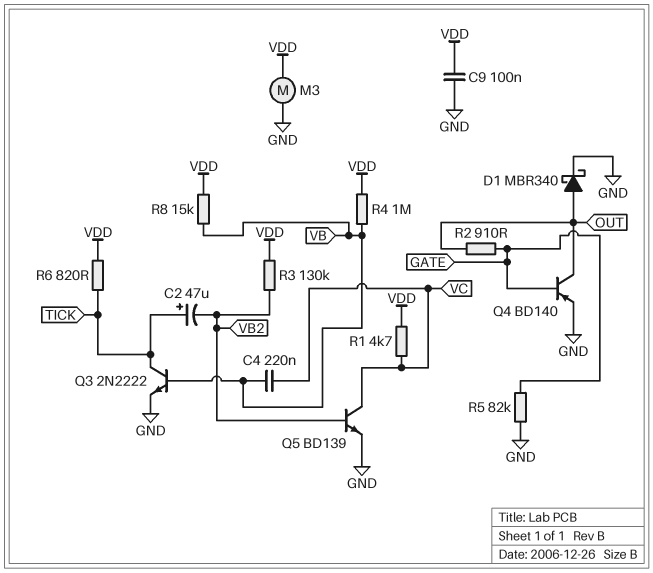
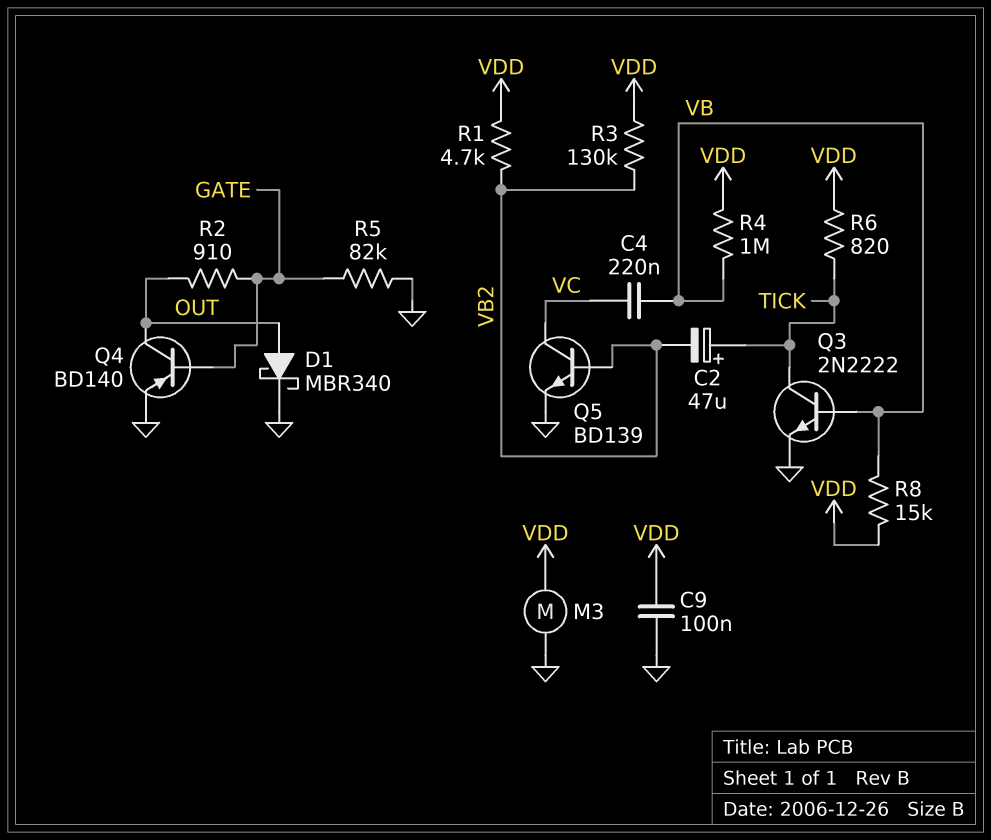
R1: 4.7k (VC, VDD) -> 4.7k (VB2, VDD)

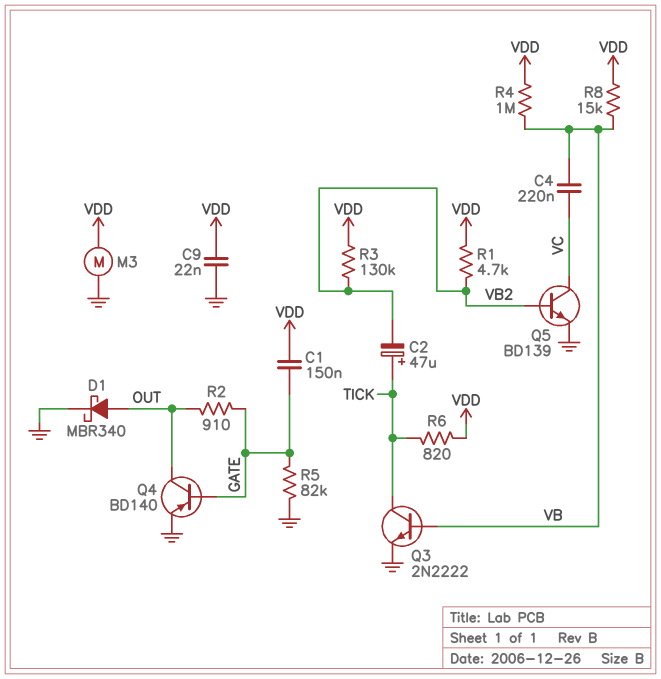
C1: none -> 150nF (GATE, VDD)
C9: 100nF (GND, VDD) -> 22nF (GND, VDD)

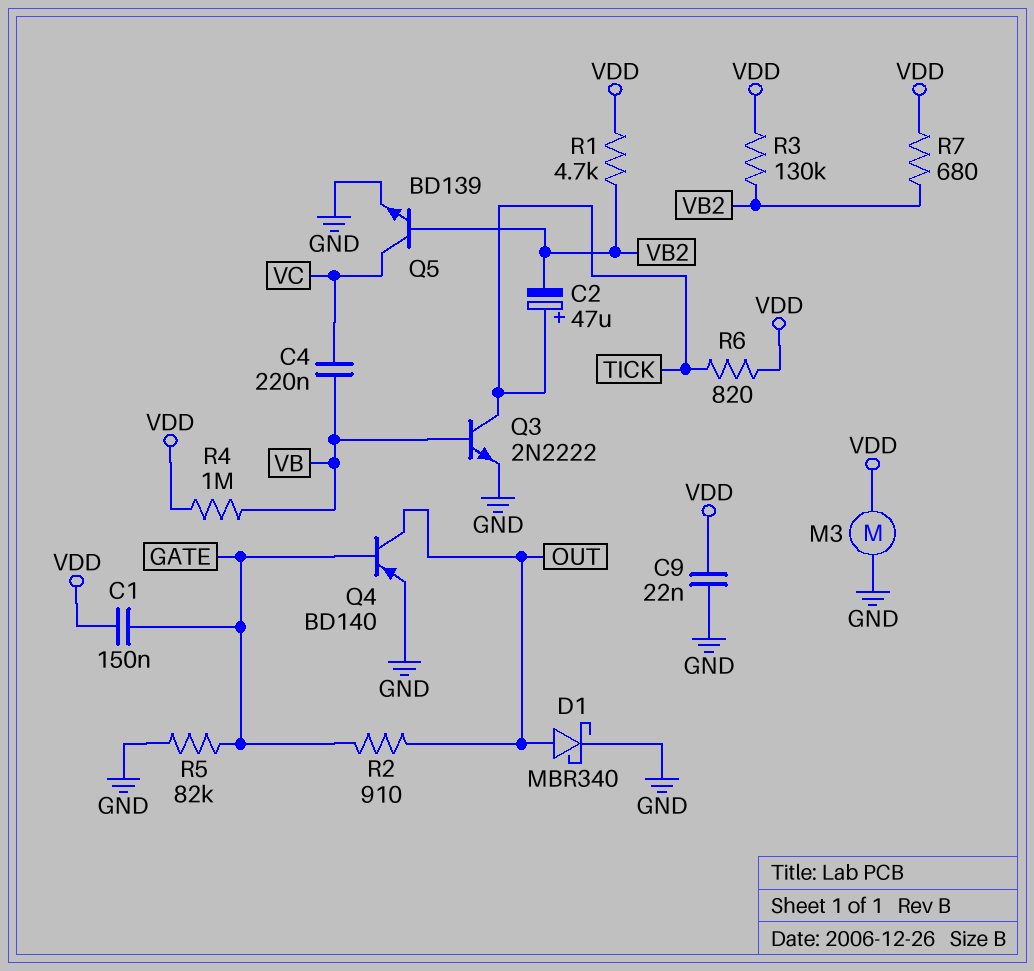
R7: none -> 680 (VB2, VDD)
R8: 15k (VB, VDD) -> none

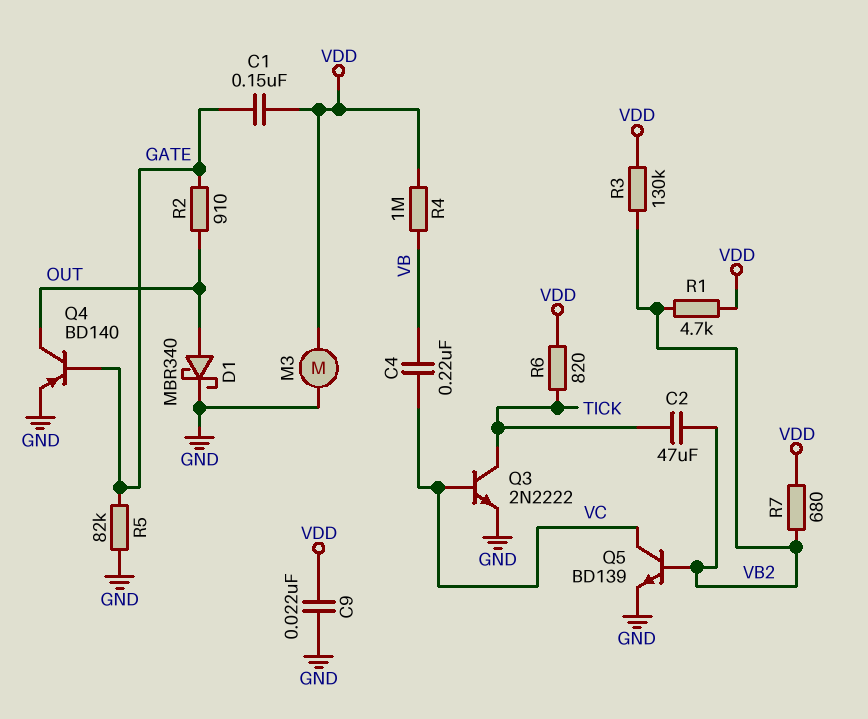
C2: 47uF (plus TICK, minus VB2) -> 47uF (TICK, VB2)
Q3: NPN 2N2222 (B VB, C TICK, E GND) -> NPN 2N2222 (B VC, C TICK, E GND)

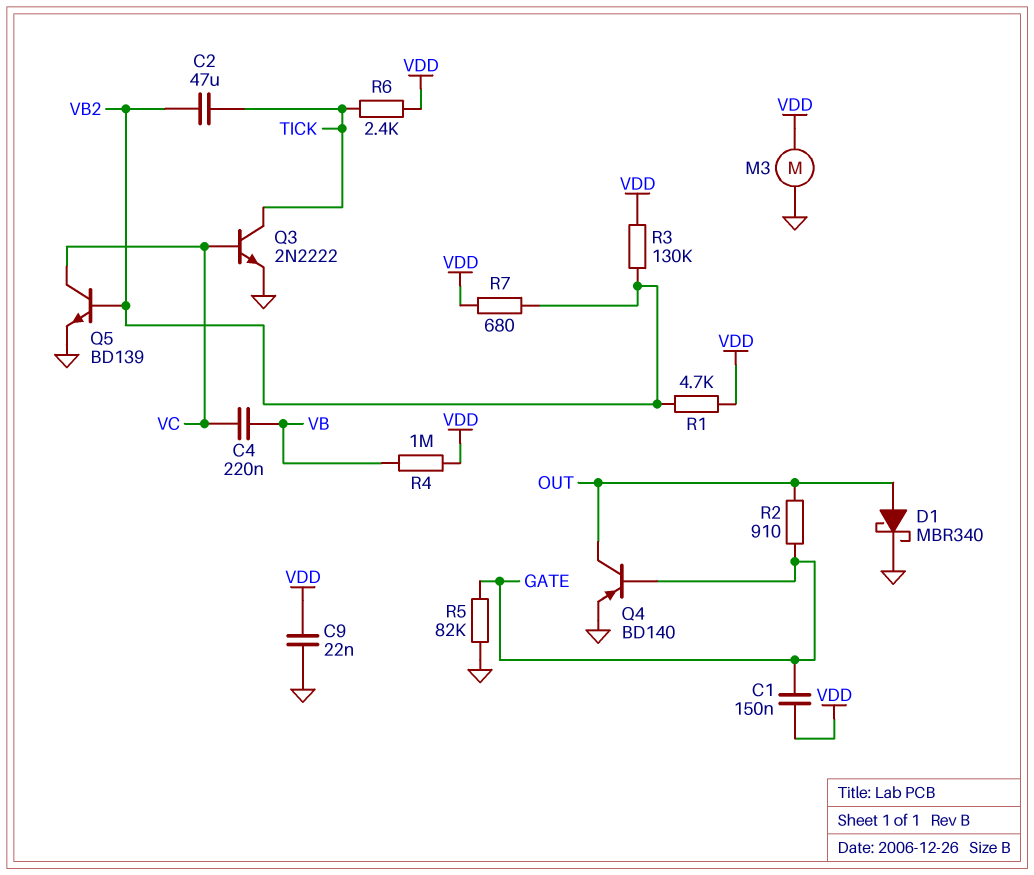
R6: 820 (TICK, VDD) -> 2.4k (TICK, VDD)

